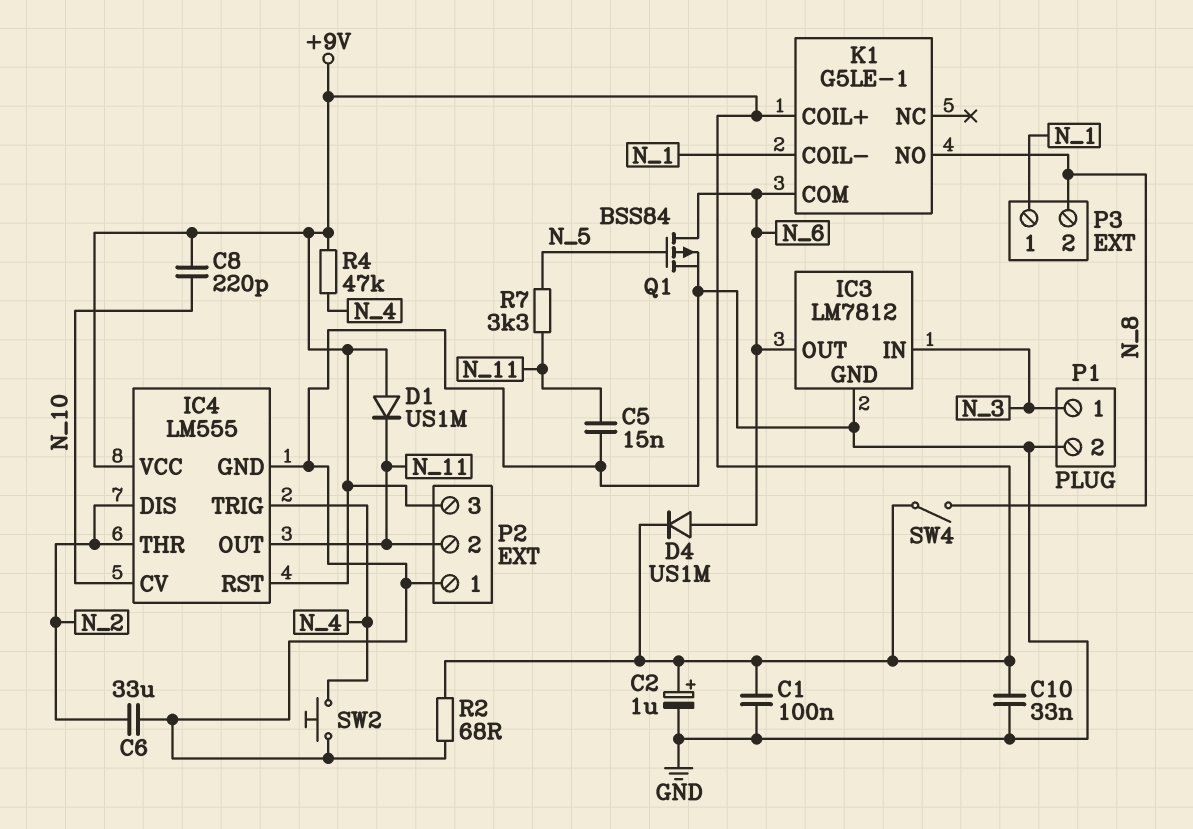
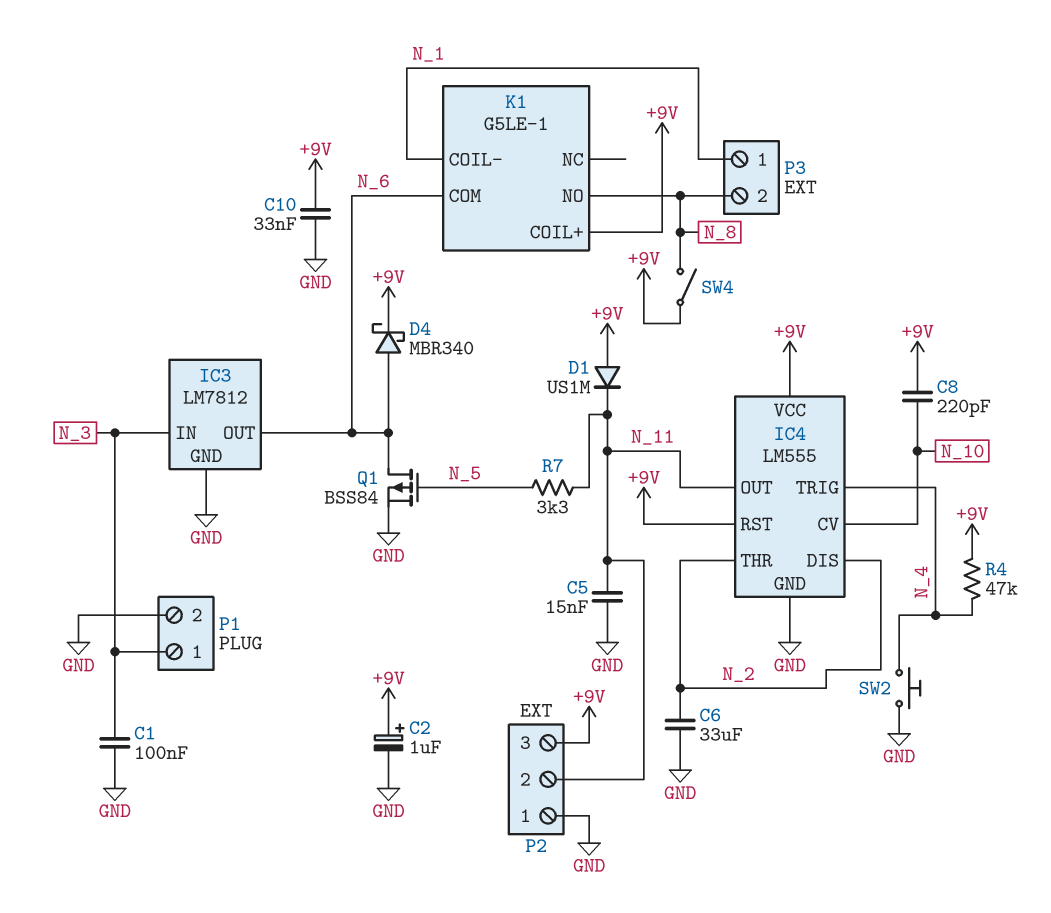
C1: 100nF (+9V, GND) -> 100nF (GND, N_3)
D4: diode US1M (A N_6, K +9V) -> schottky MBR340 (A N_6, K +9V)
R2: 68 (+9V, GND) -> none

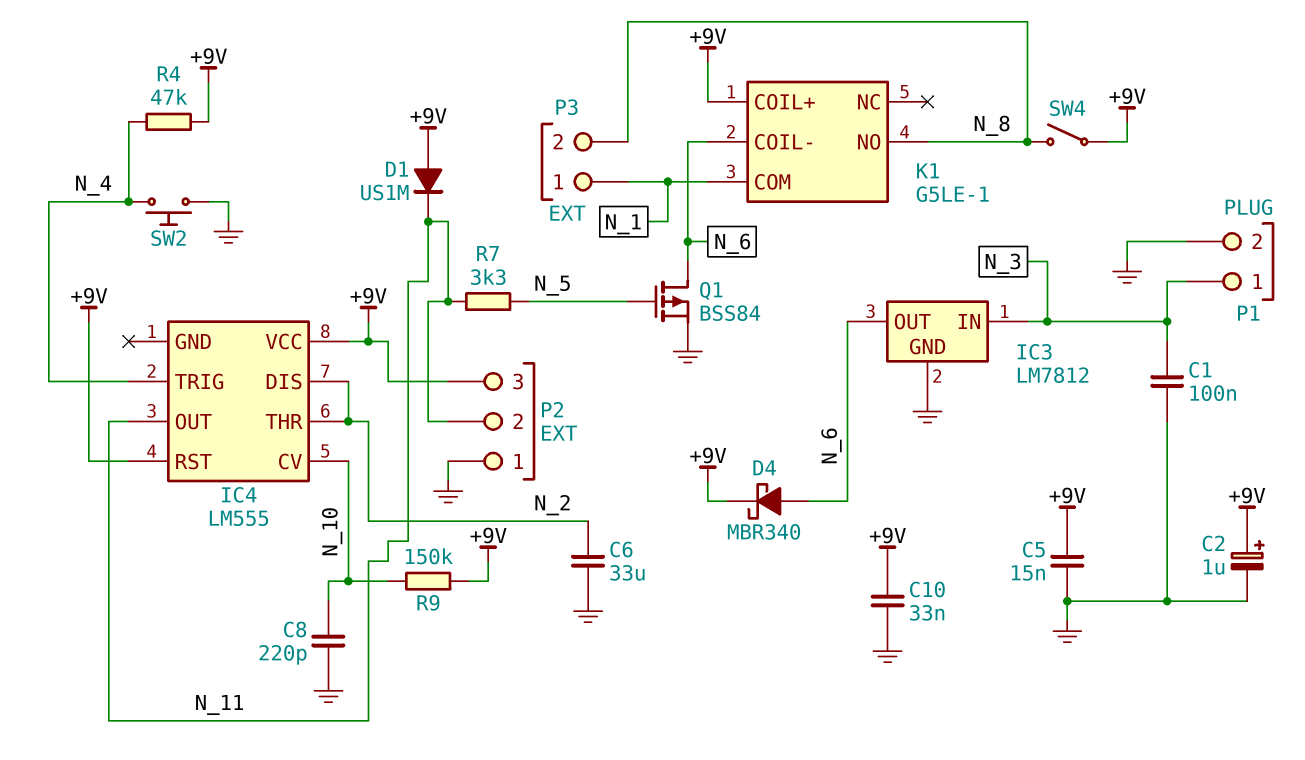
C5: 15nF (GND, N_11) -> 15nF (+9V, GND)
C8: 220pF (+9V, N_10) -> 220pF (GND, N_10)
IC4 pin GND: GND -> none
K1 pin COIL-: N_1 -> N_6
K1 pin COM: N_6 -> N_1
R9: none -> 150k (+9V, N_10)

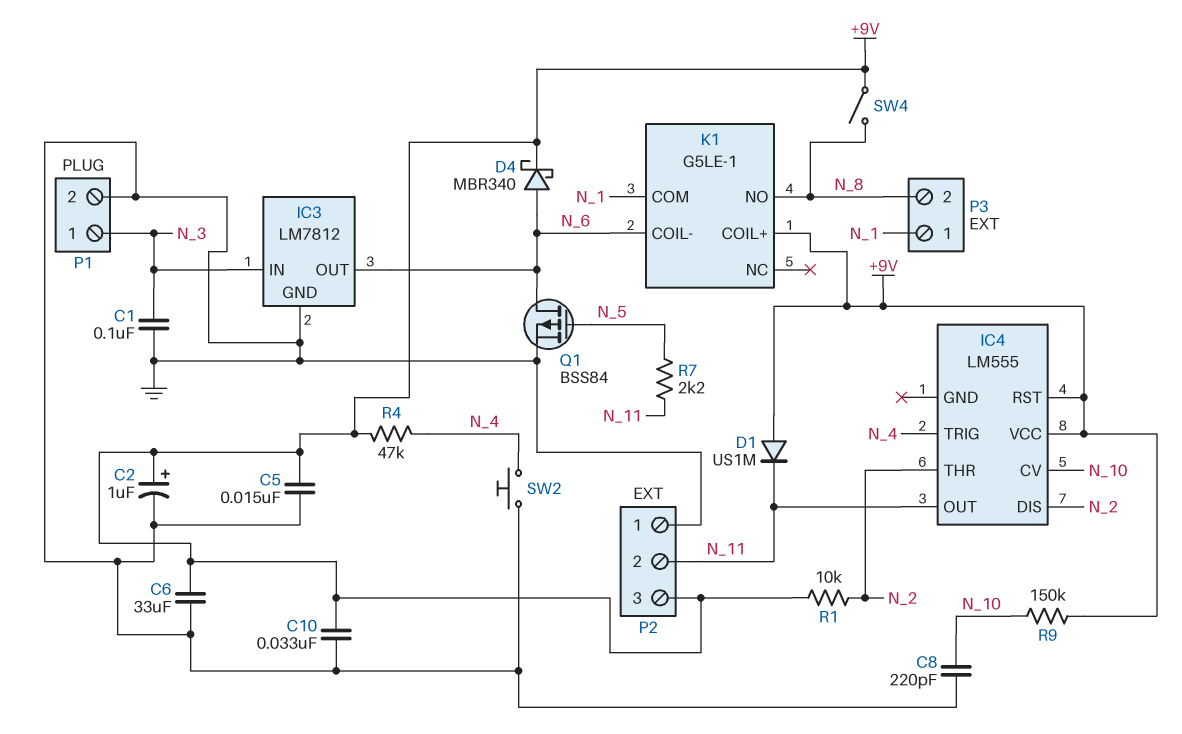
C6: 33uF (GND, N_2) -> 33uF (+9V, GND)
R1: none -> 10k (+9V, N_2)
R7: 3.3k (N_5, N_11) -> 2.2k (N_5, N_11)

